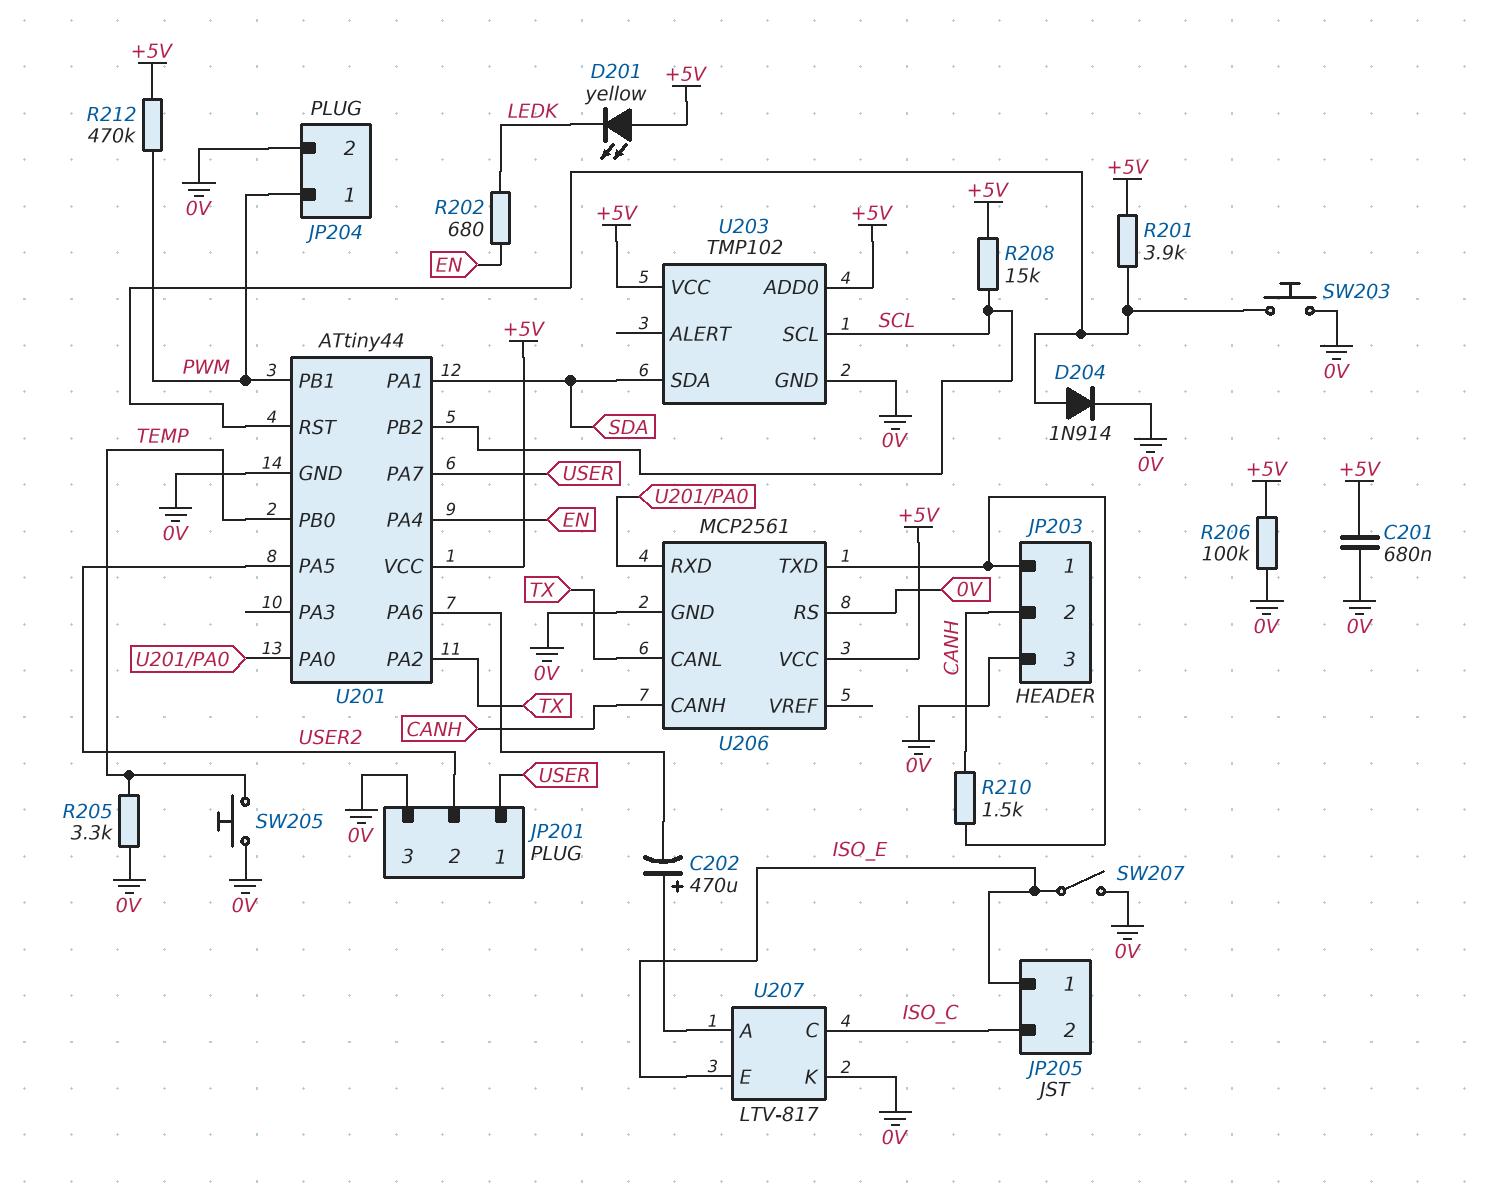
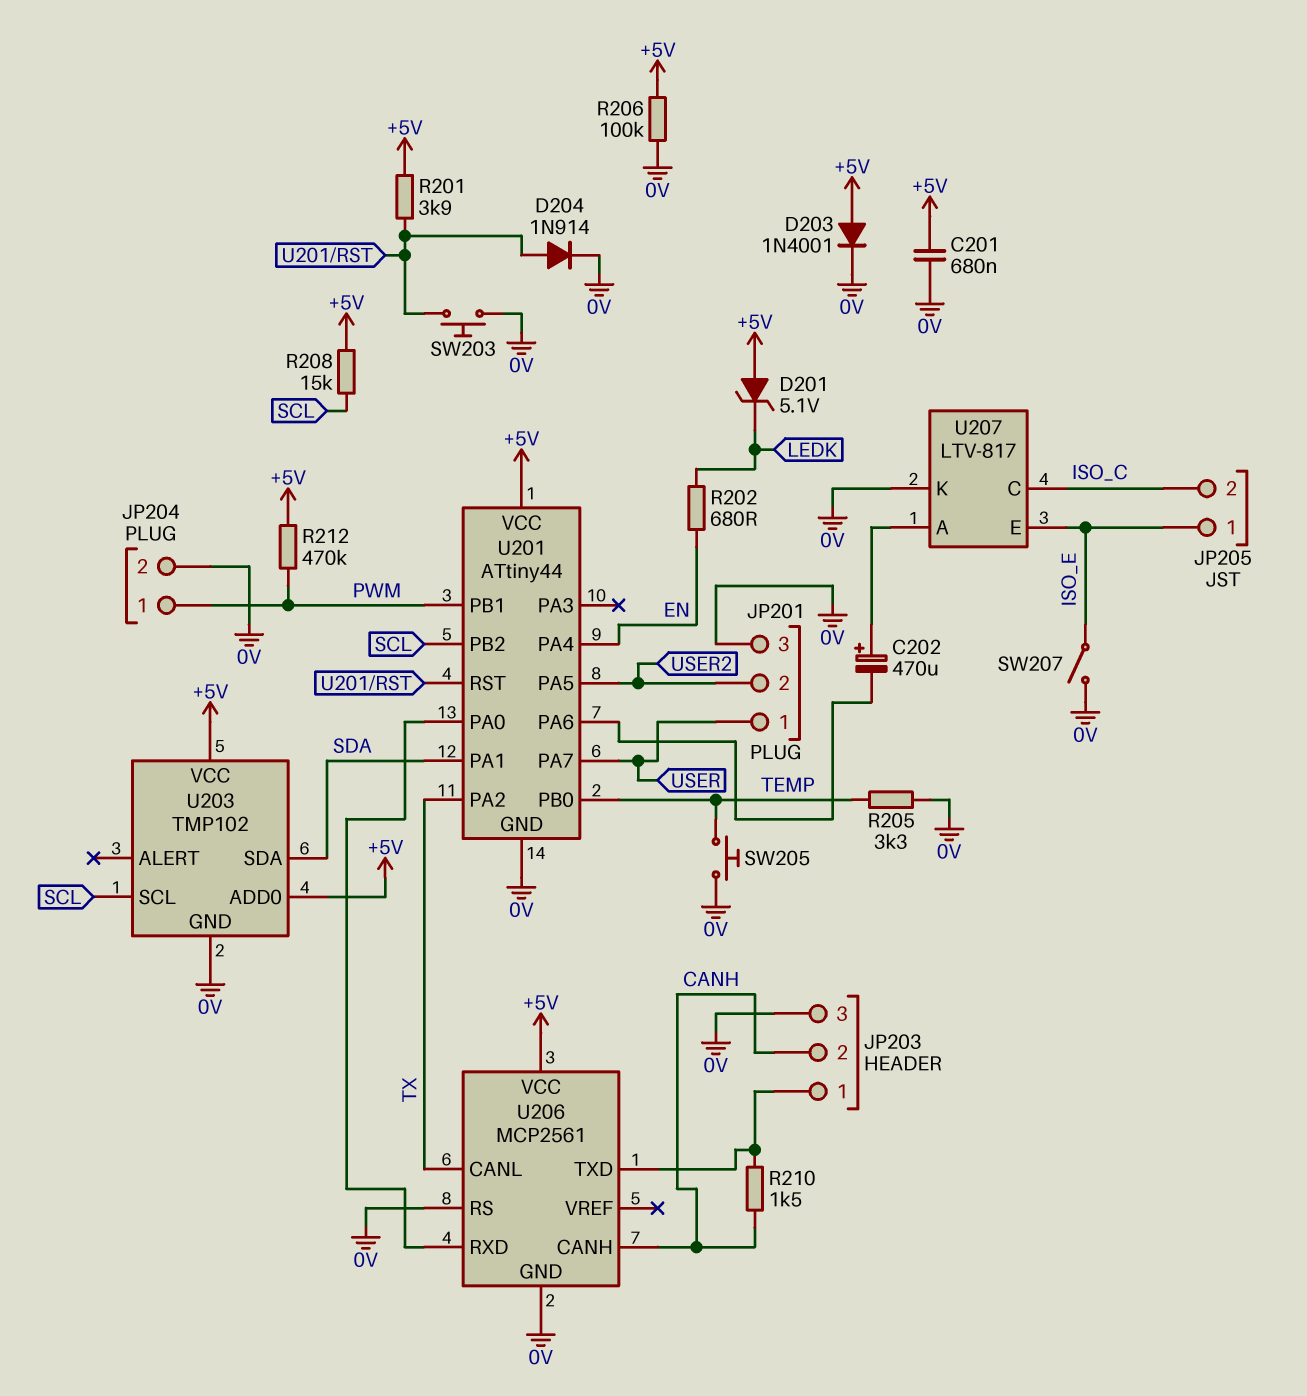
D201: LED yellow (A +5V, K LEDK) -> zener 5.1V (A +5V, K LEDK)
D203: none -> diode 1N4001 (A +5V, K 0V)

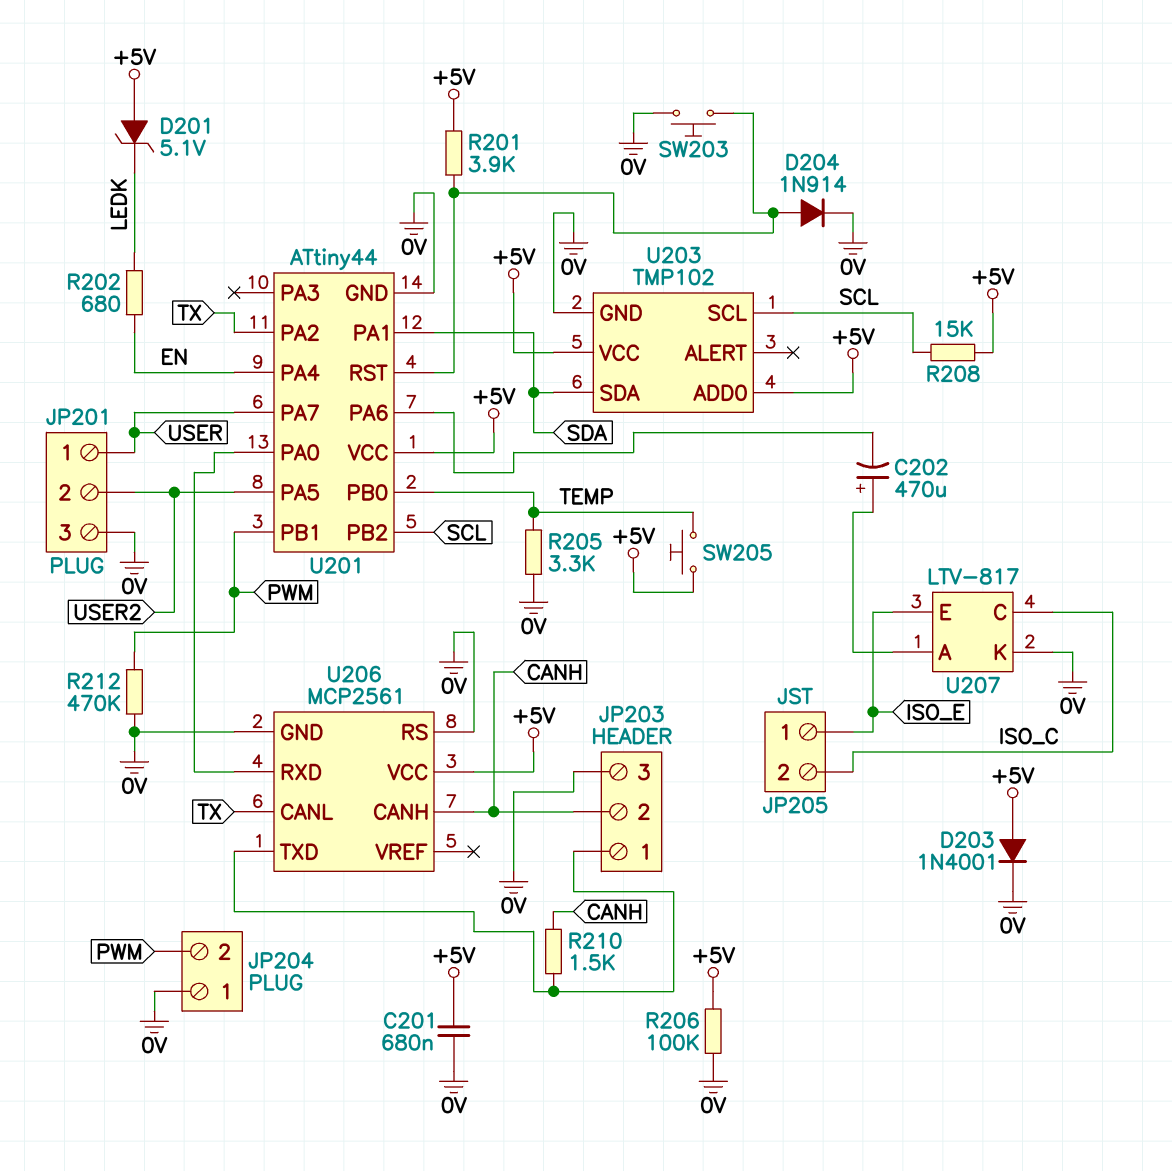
JP204 pin 1: PWM -> 0V
JP204 pin 2: 0V -> PWM
R212: 470k (+5V, PWM) -> 470k (0V, PWM)
SW205: button (0V, TEMP) -> button (+5V, TEMP)
SW207: switch (0V, ISO_E) -> none

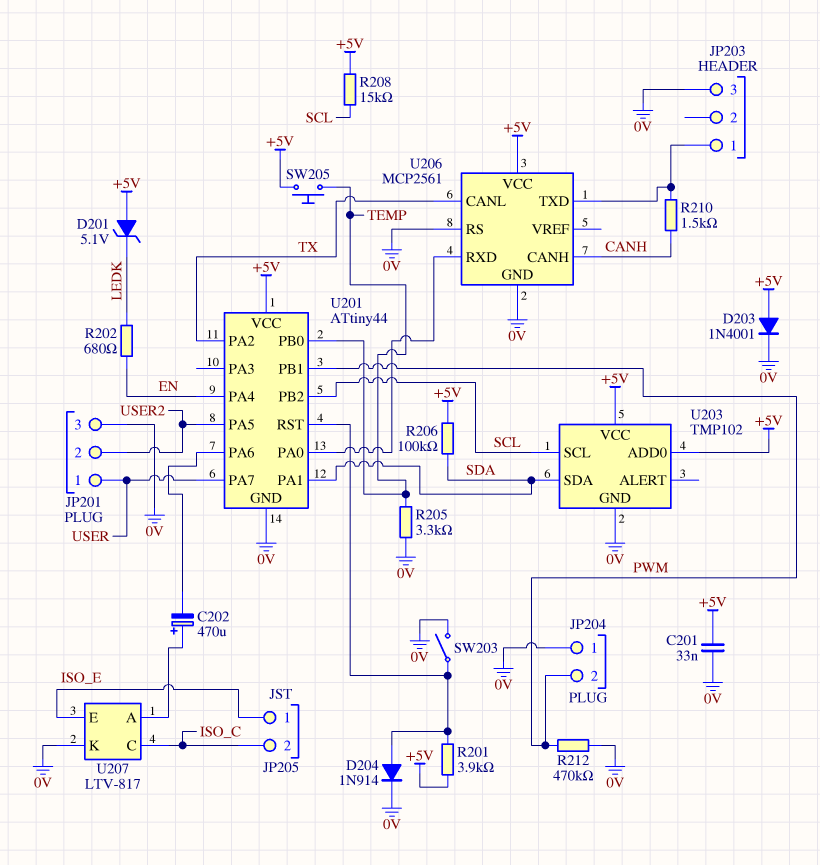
C201: 680nF (+5V, 0V) -> 33nF (+5V, 0V)
JP203 pin 2: CANH -> none
R206: 100k (+5V, 0V) -> 100k (+5V, SDA)
SW203: button (0V, U201/RST) -> switch (0V, U201/RST)

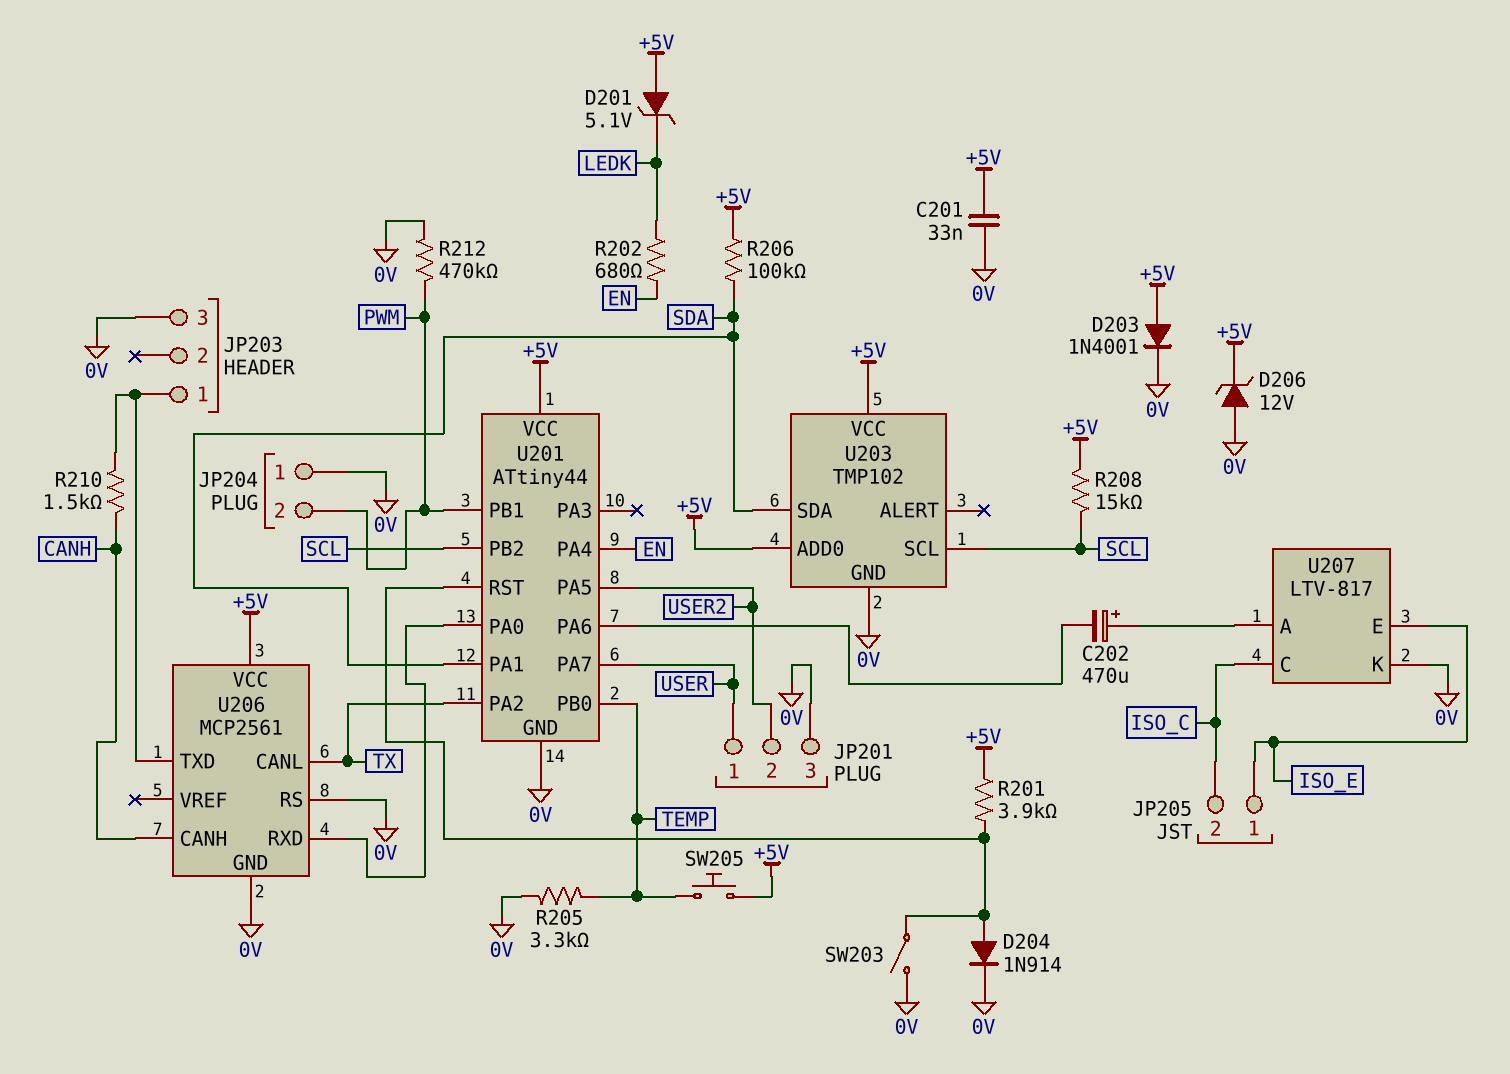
D206: none -> zener 12V (A 0V, K +5V)

